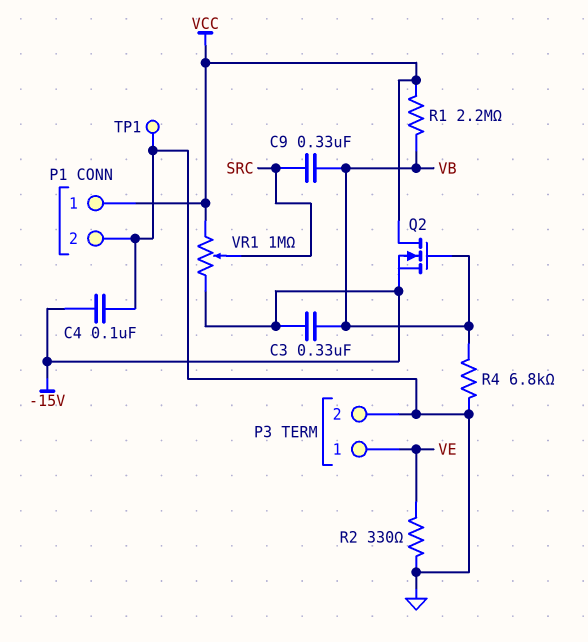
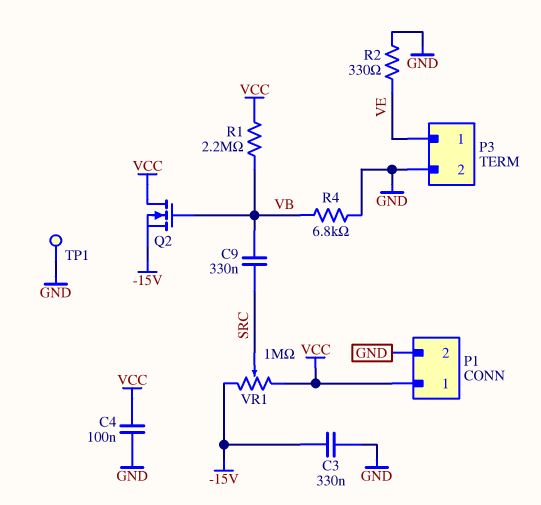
C3: 330nF (-15V, VB) -> 330nF (-15V, GND)
C4: 100nF (-15V, GND) -> 100nF (GND, VCC)

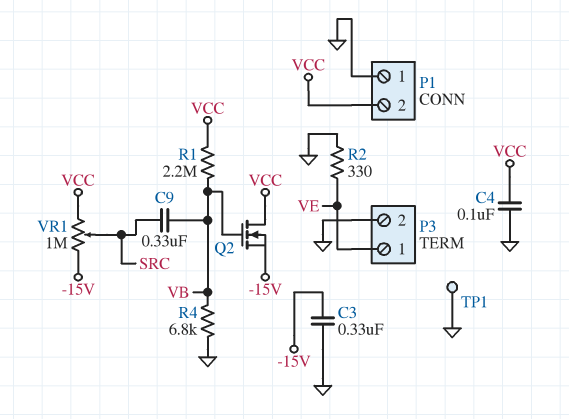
P1 pin 1: VCC -> GND
P1 pin 2: GND -> VCC

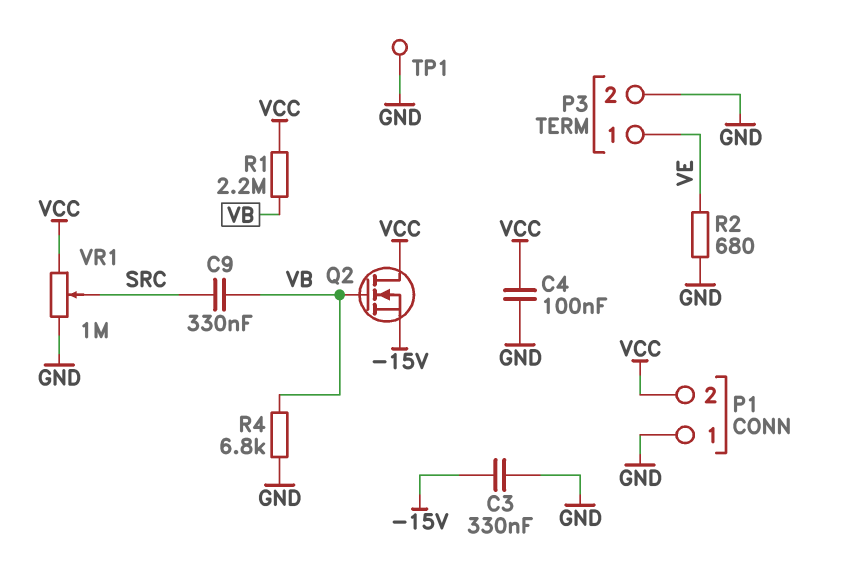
R2: 330 (GND, VE) -> 680 (GND, VE)
VR1: 1M (-15V, VCC, wiper SRC) -> 1M (GND, VCC, wiper SRC)

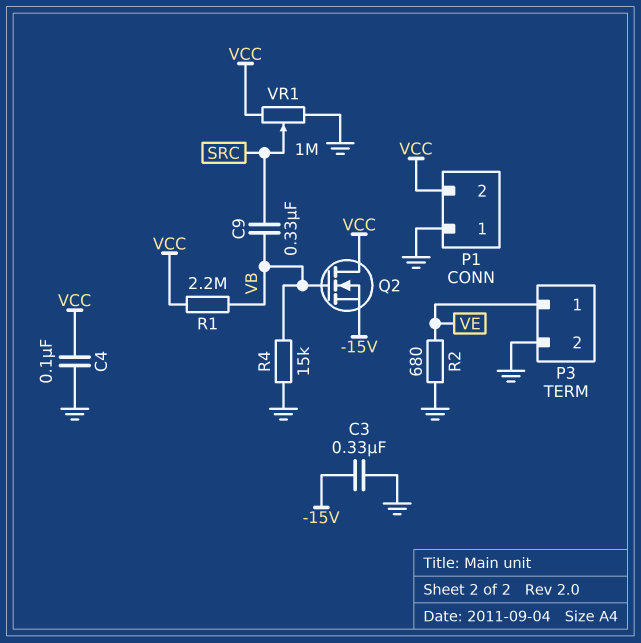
R4: 6.8k (GND, VB) -> 15k (GND, VB)
TP1: test point (GND) -> none

